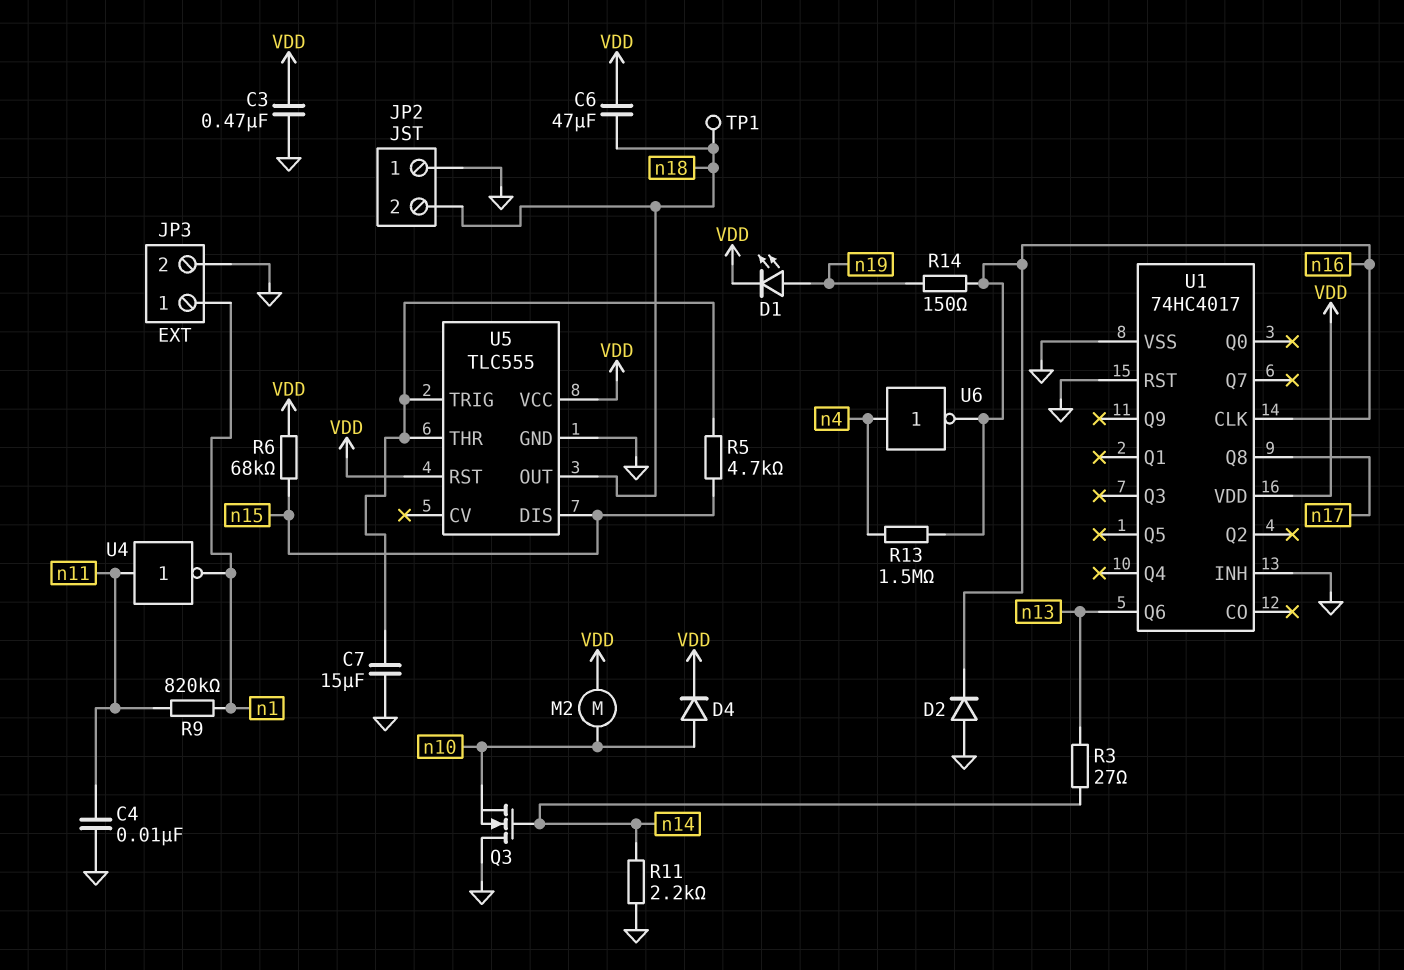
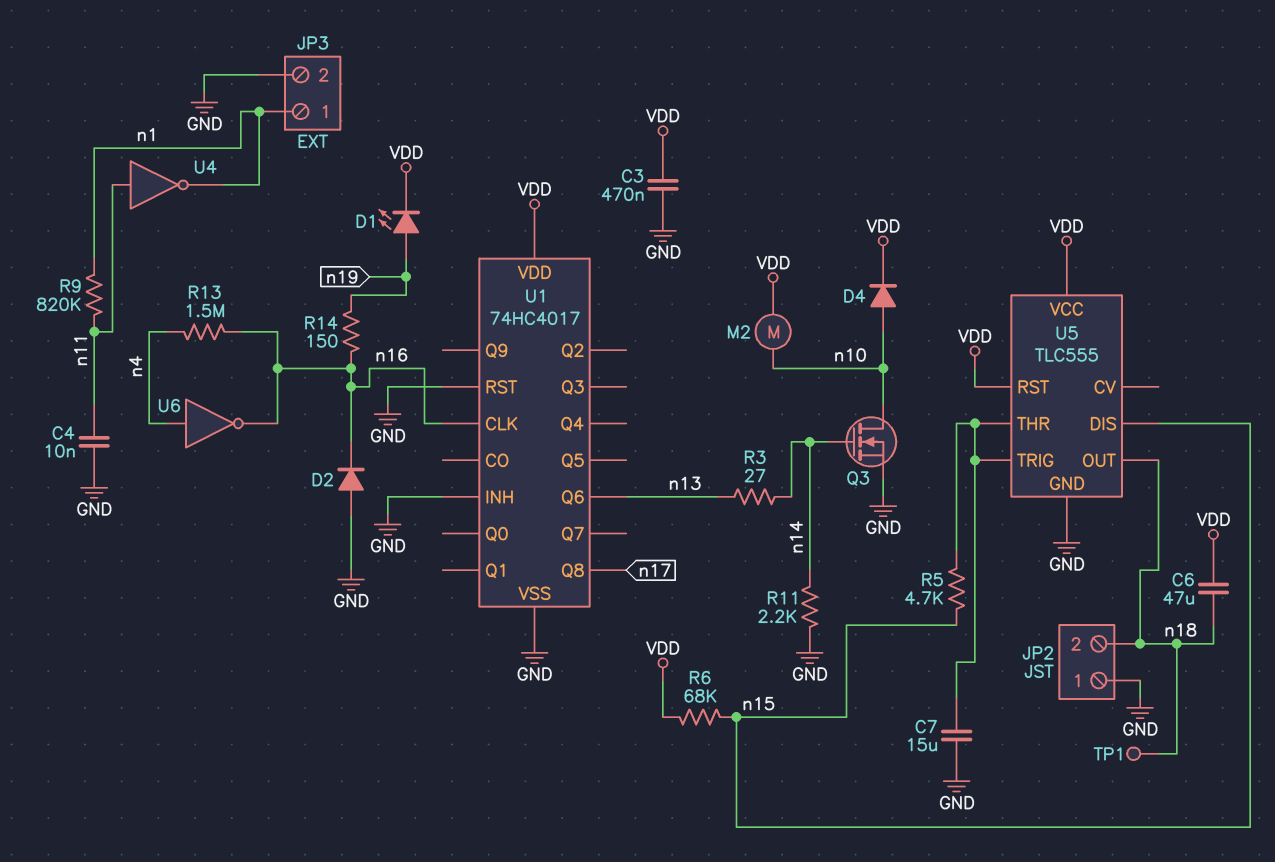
Q3: NMOS (G n14, D GND, S n10) -> NMOS (G n14, D n10, S GND)

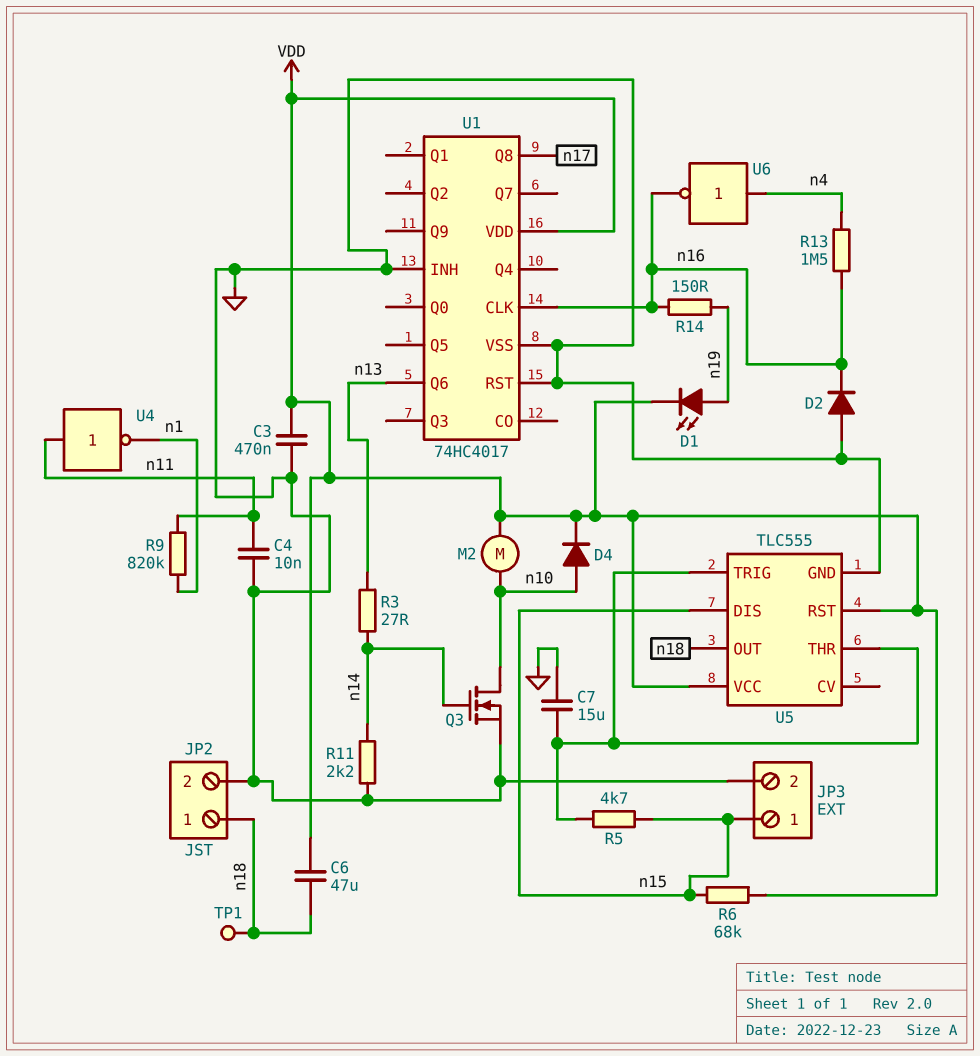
JP2 pin 1: GND -> n18
JP2 pin 2: n18 -> GND
JP3 pin 1: n1 -> n15

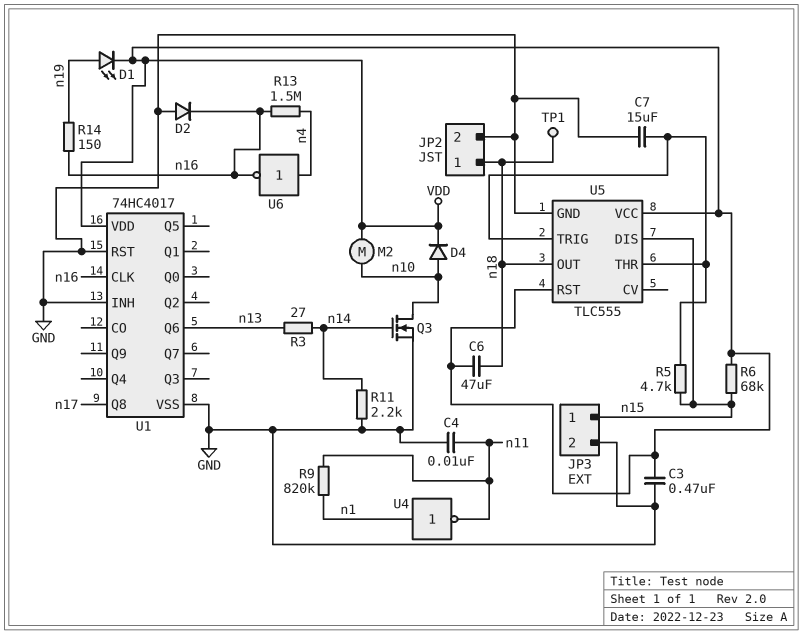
U4: NOT (in n11, out n1) -> NOT (in n1, out n11)

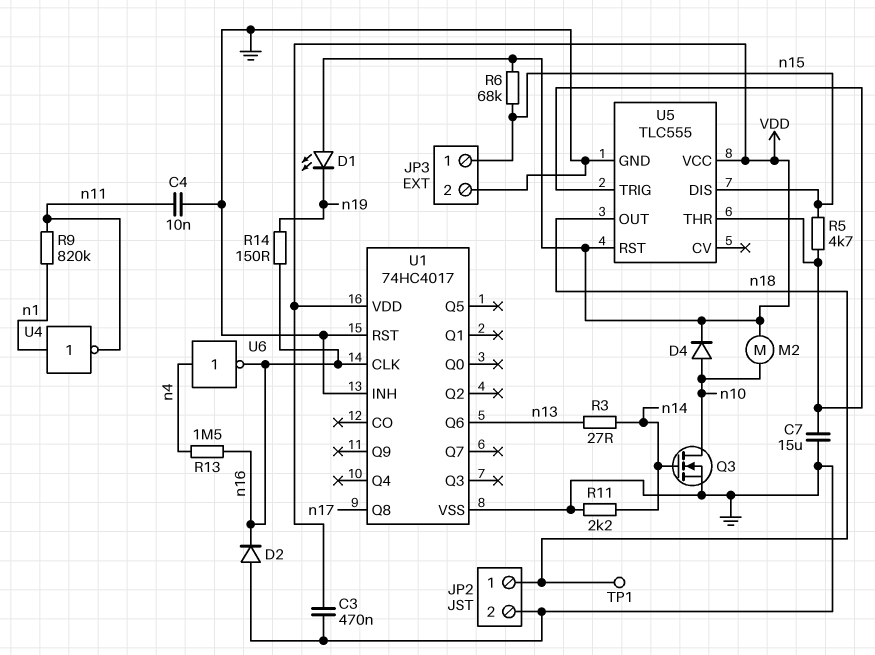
C6: 47uF (VDD, n18) -> none
D1: LED (A n19, K VDD) -> LED (A VDD, K n19)

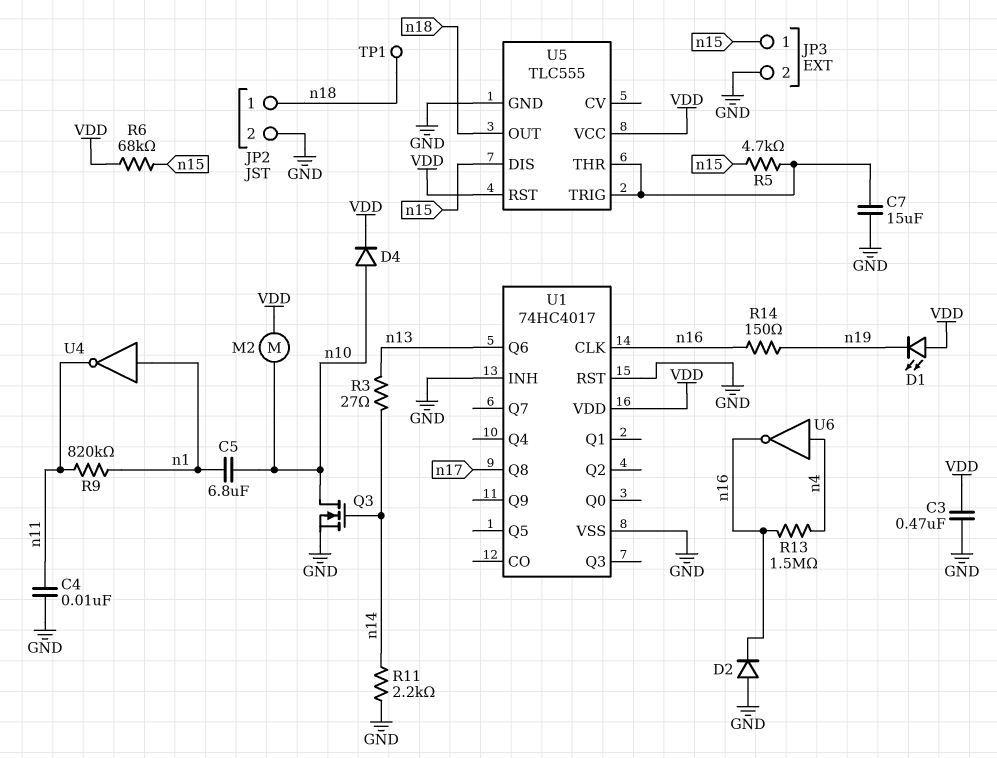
C5: none -> 6.8uF (n1, n10)

